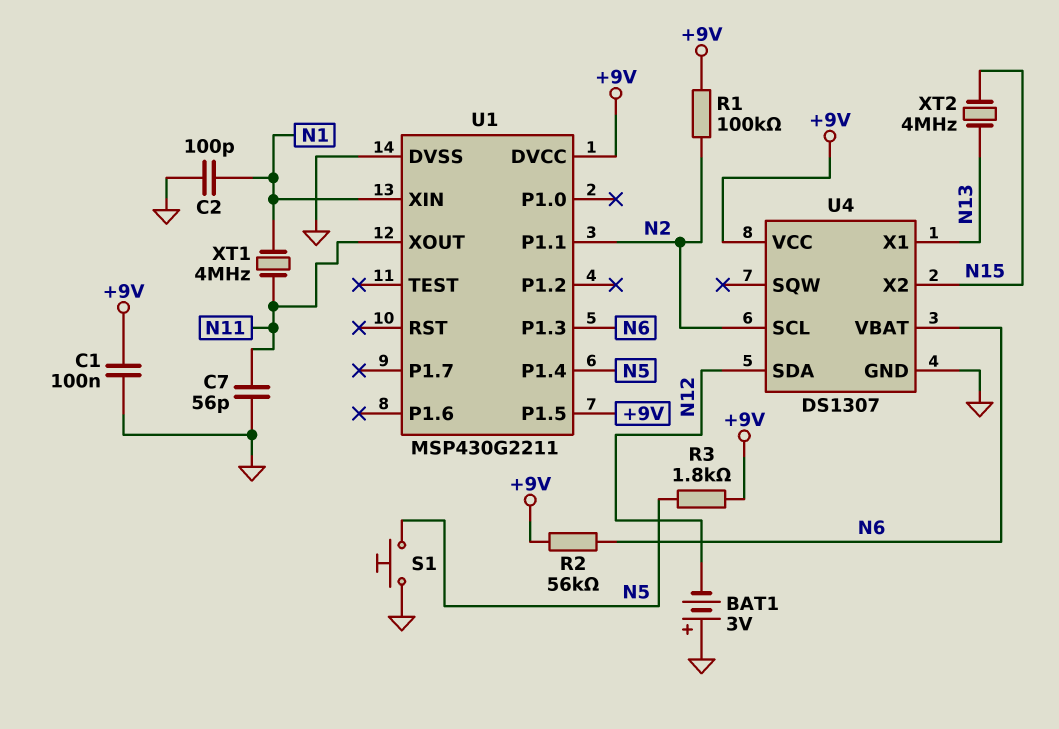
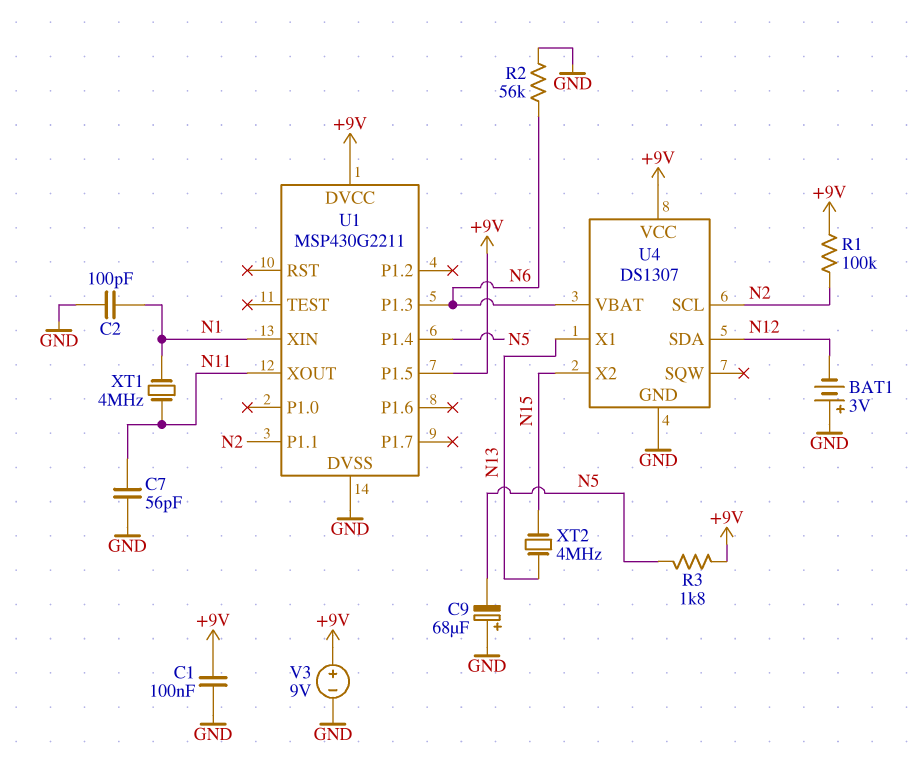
C9: none -> 68uF (plus GND, minus N5)
R2: 56k (+9V, N6) -> 56k (GND, N6)
S1: button (GND, N5) -> none
V3: none -> 9V (plus +9V, minus GND)

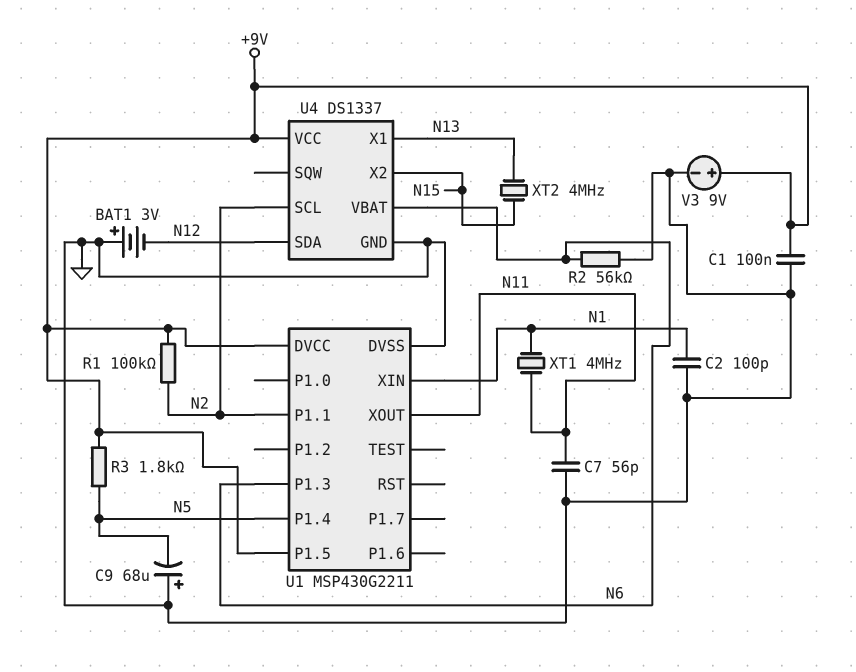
U4: DS1307 -> DS1337

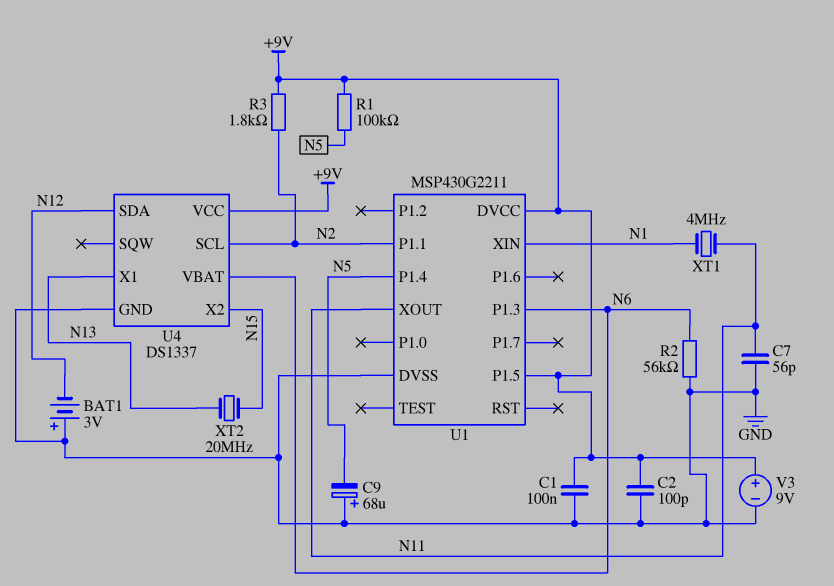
C2: 100pF (GND, N1) -> 100pF (+9V, GND)
R1: 100k (+9V, N2) -> 100k (+9V, N5)
R3: 1.8k (+9V, N5) -> 1.8k (+9V, N2)
XT2: 4MHz (N13, N15) -> 20MHz (N13, N15)

